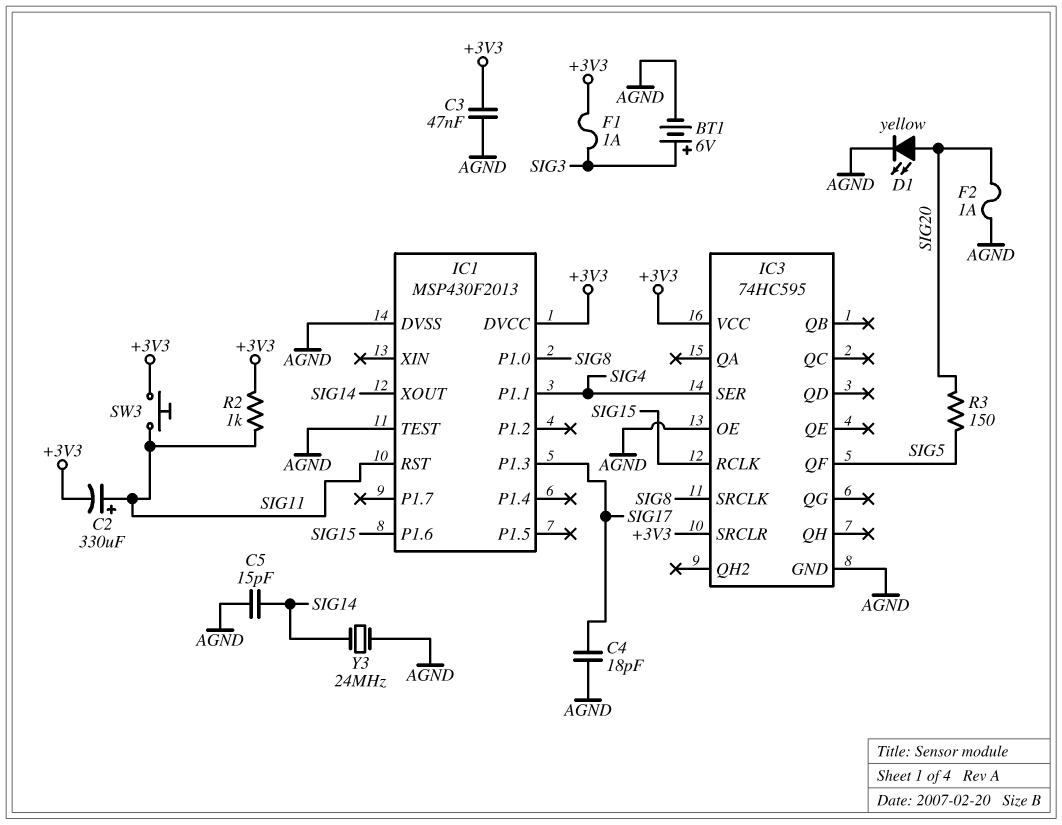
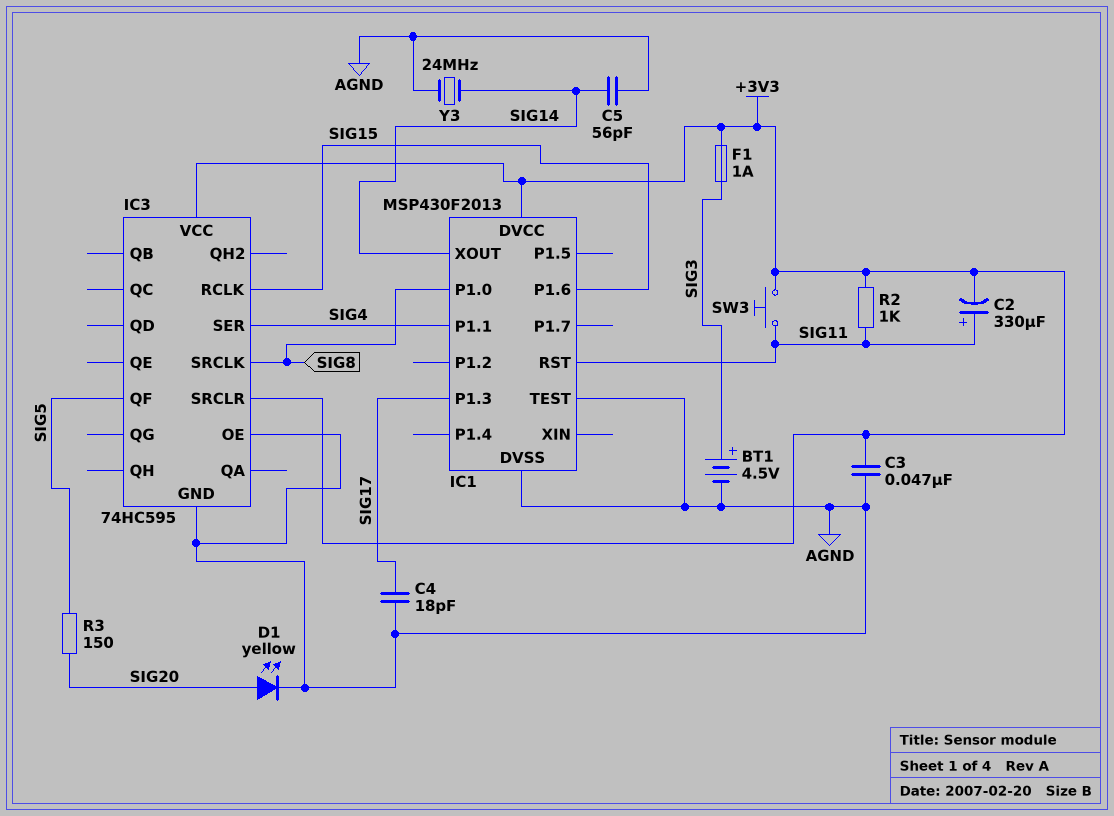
BT1: 6V (plus SIG3, minus AGND) -> 4.5V (plus SIG3, minus AGND)
C5: 15pF (AGND, SIG14) -> 56pF (AGND, SIG14)
F2: 1A (AGND, SIG20) -> none

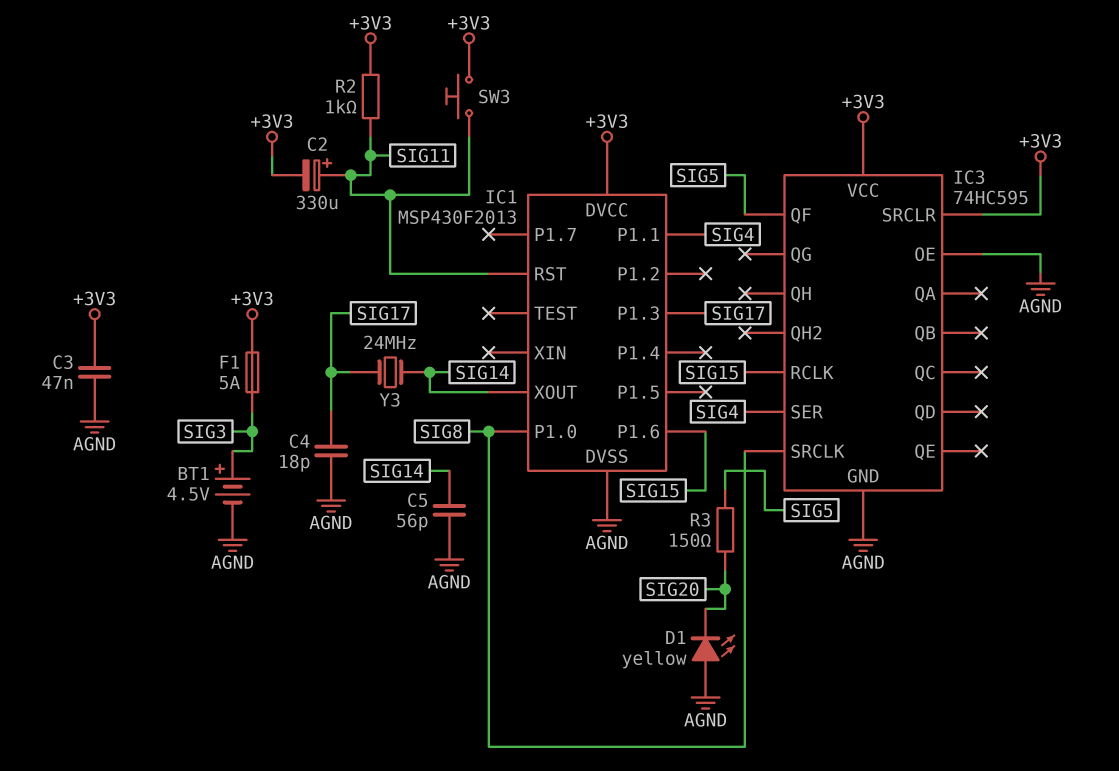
D1: LED yellow (A SIG20, K AGND) -> LED yellow (A AGND, K SIG20)
F1: 1A (+3V3, SIG3) -> 5A (+3V3, SIG3)
IC1 pin TEST: AGND -> none
Y3: 24MHz (AGND, SIG14) -> 24MHz (SIG14, SIG17)

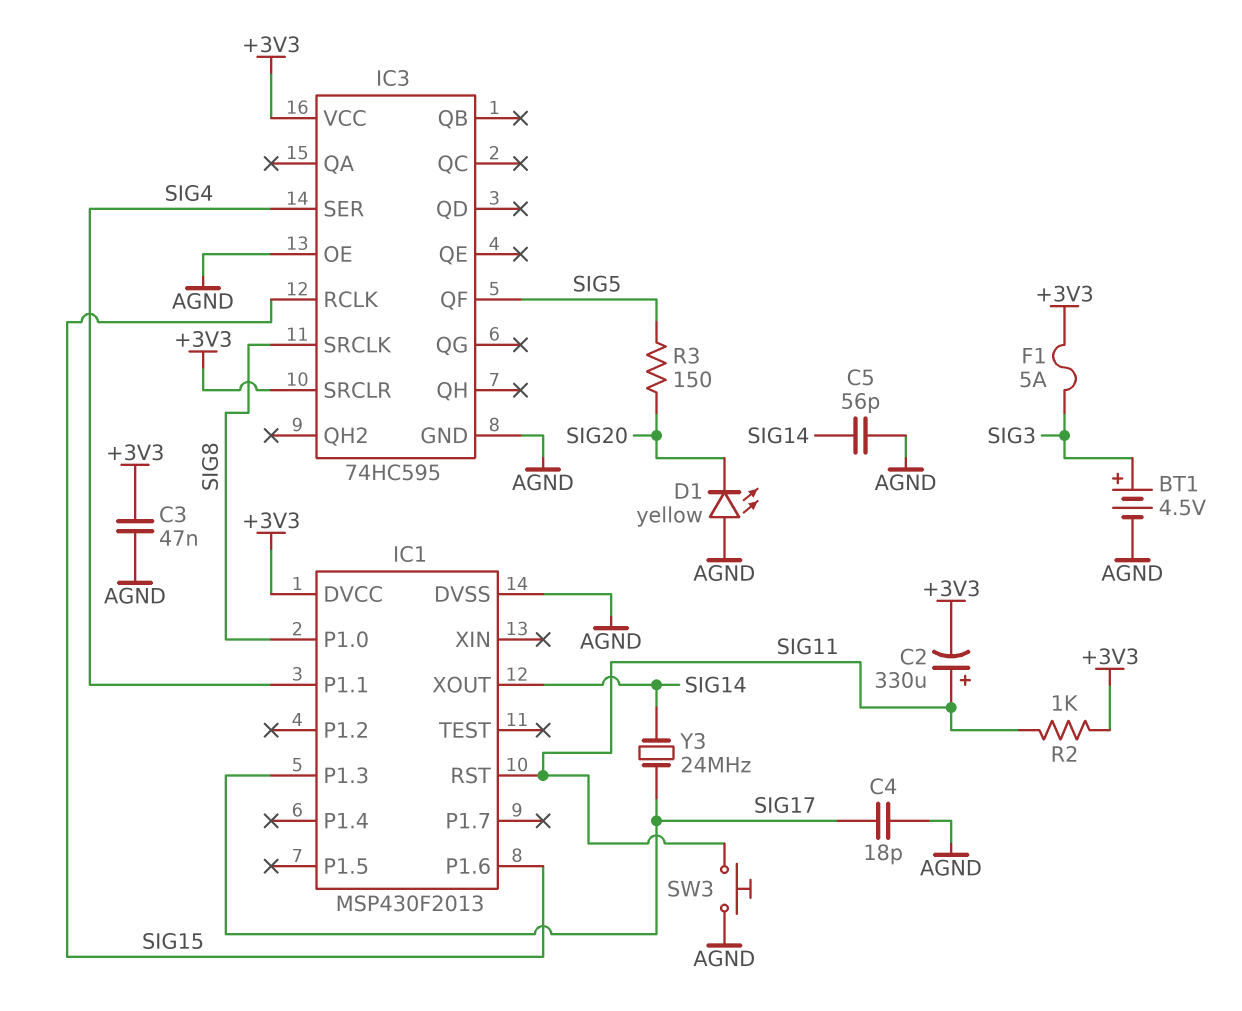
SW3: button (+3V3, SIG11) -> button (AGND, SIG11)

